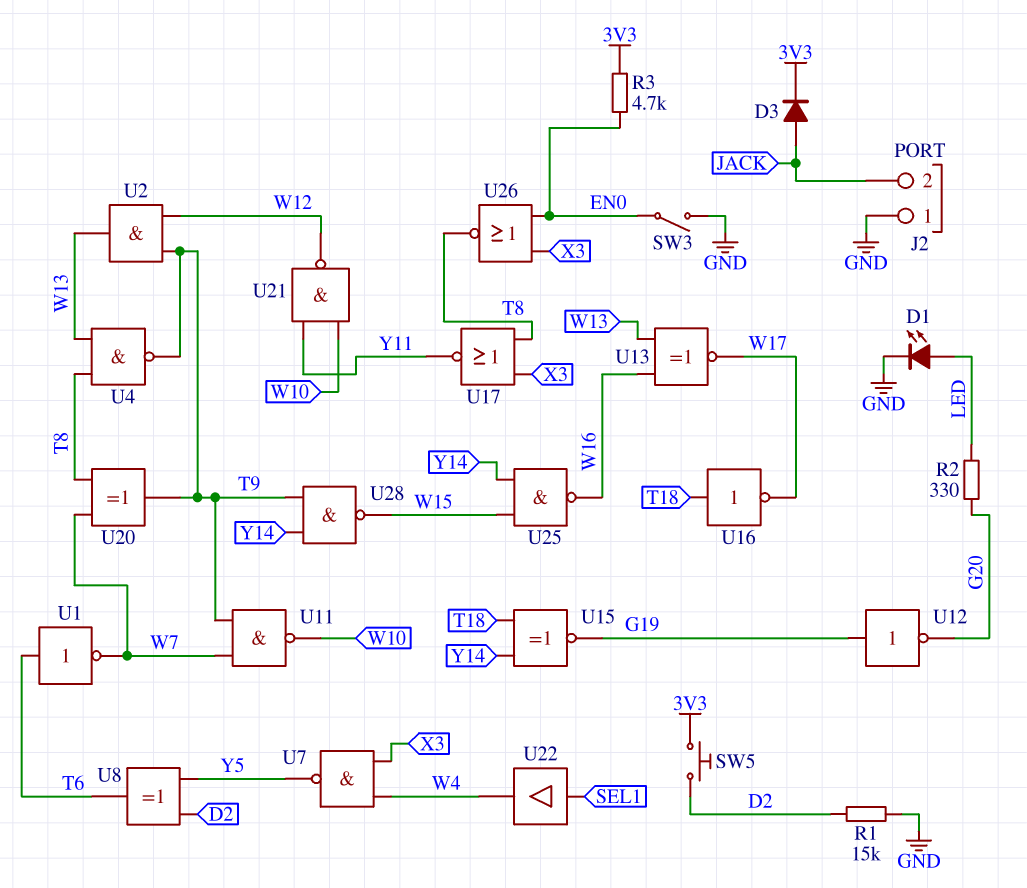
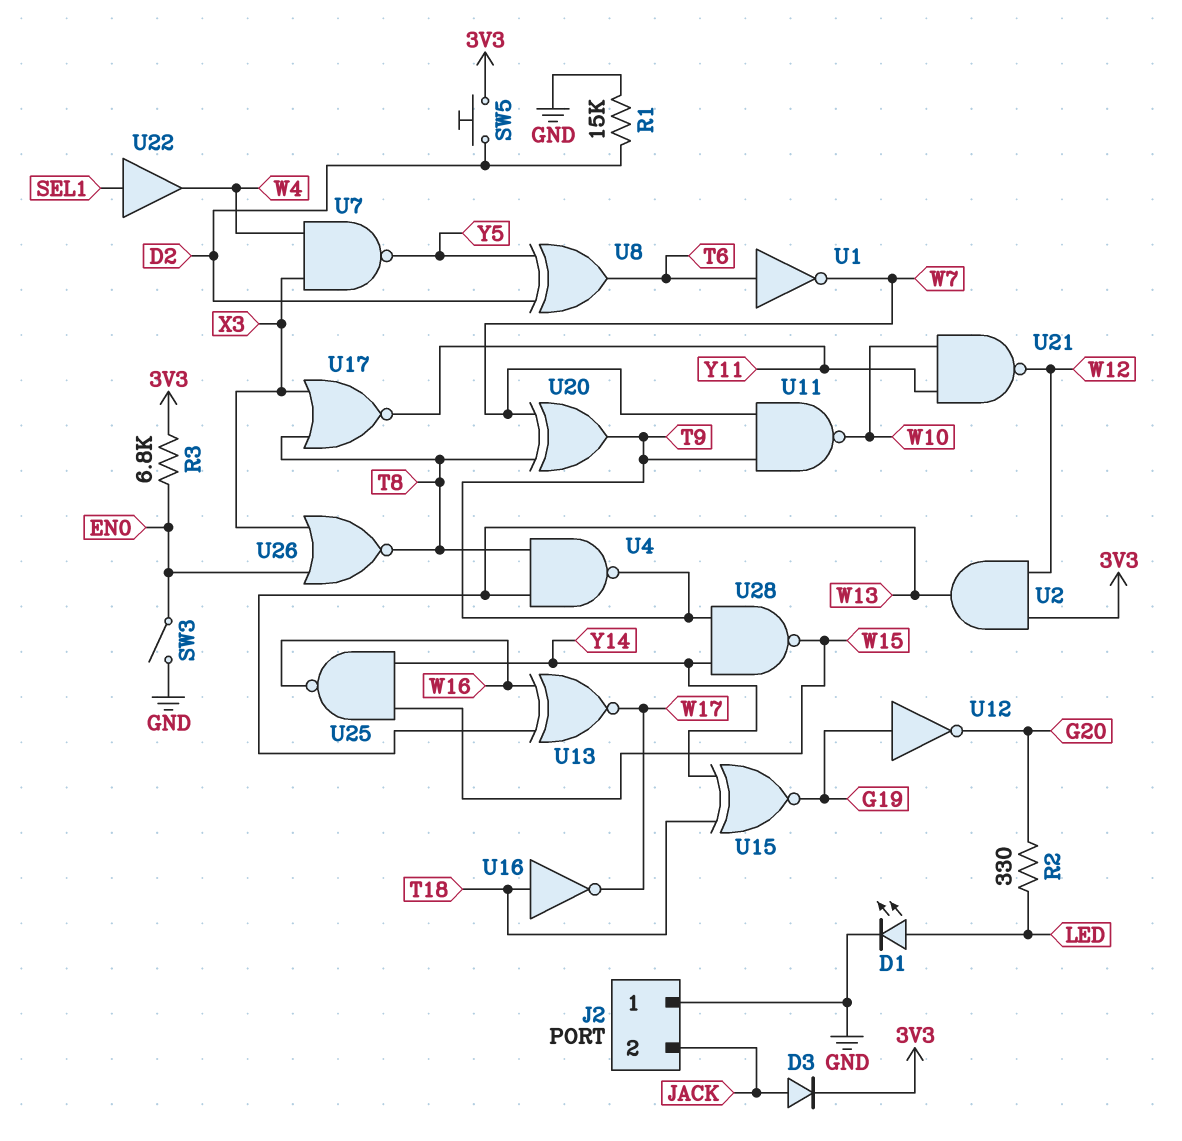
R3: 4.7k (3V3, EN0) -> 6.8k (3V3, EN0)
U2: AND (in T9, in W12, out W13) -> AND (in 3V3, in W12, out W13)

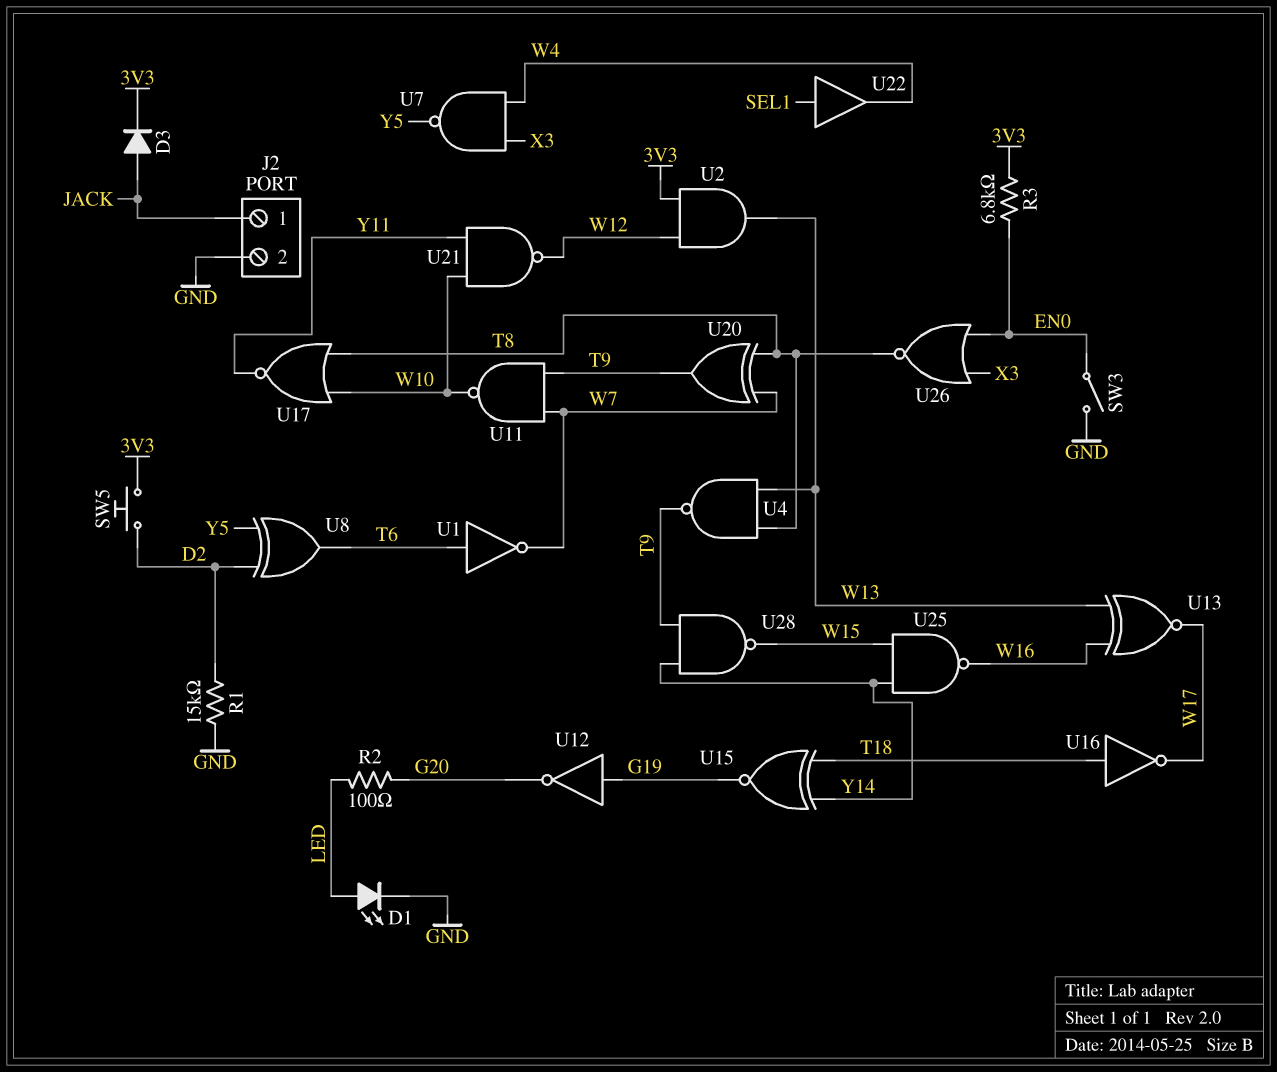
J2 pin 1: GND -> JACK
J2 pin 2: JACK -> GND
R2: 330 (G20, LED) -> 100 (G20, LED)
U17: NOR (in T8, in X3, out Y11) -> NOR (in T8, in W10, out Y11)

